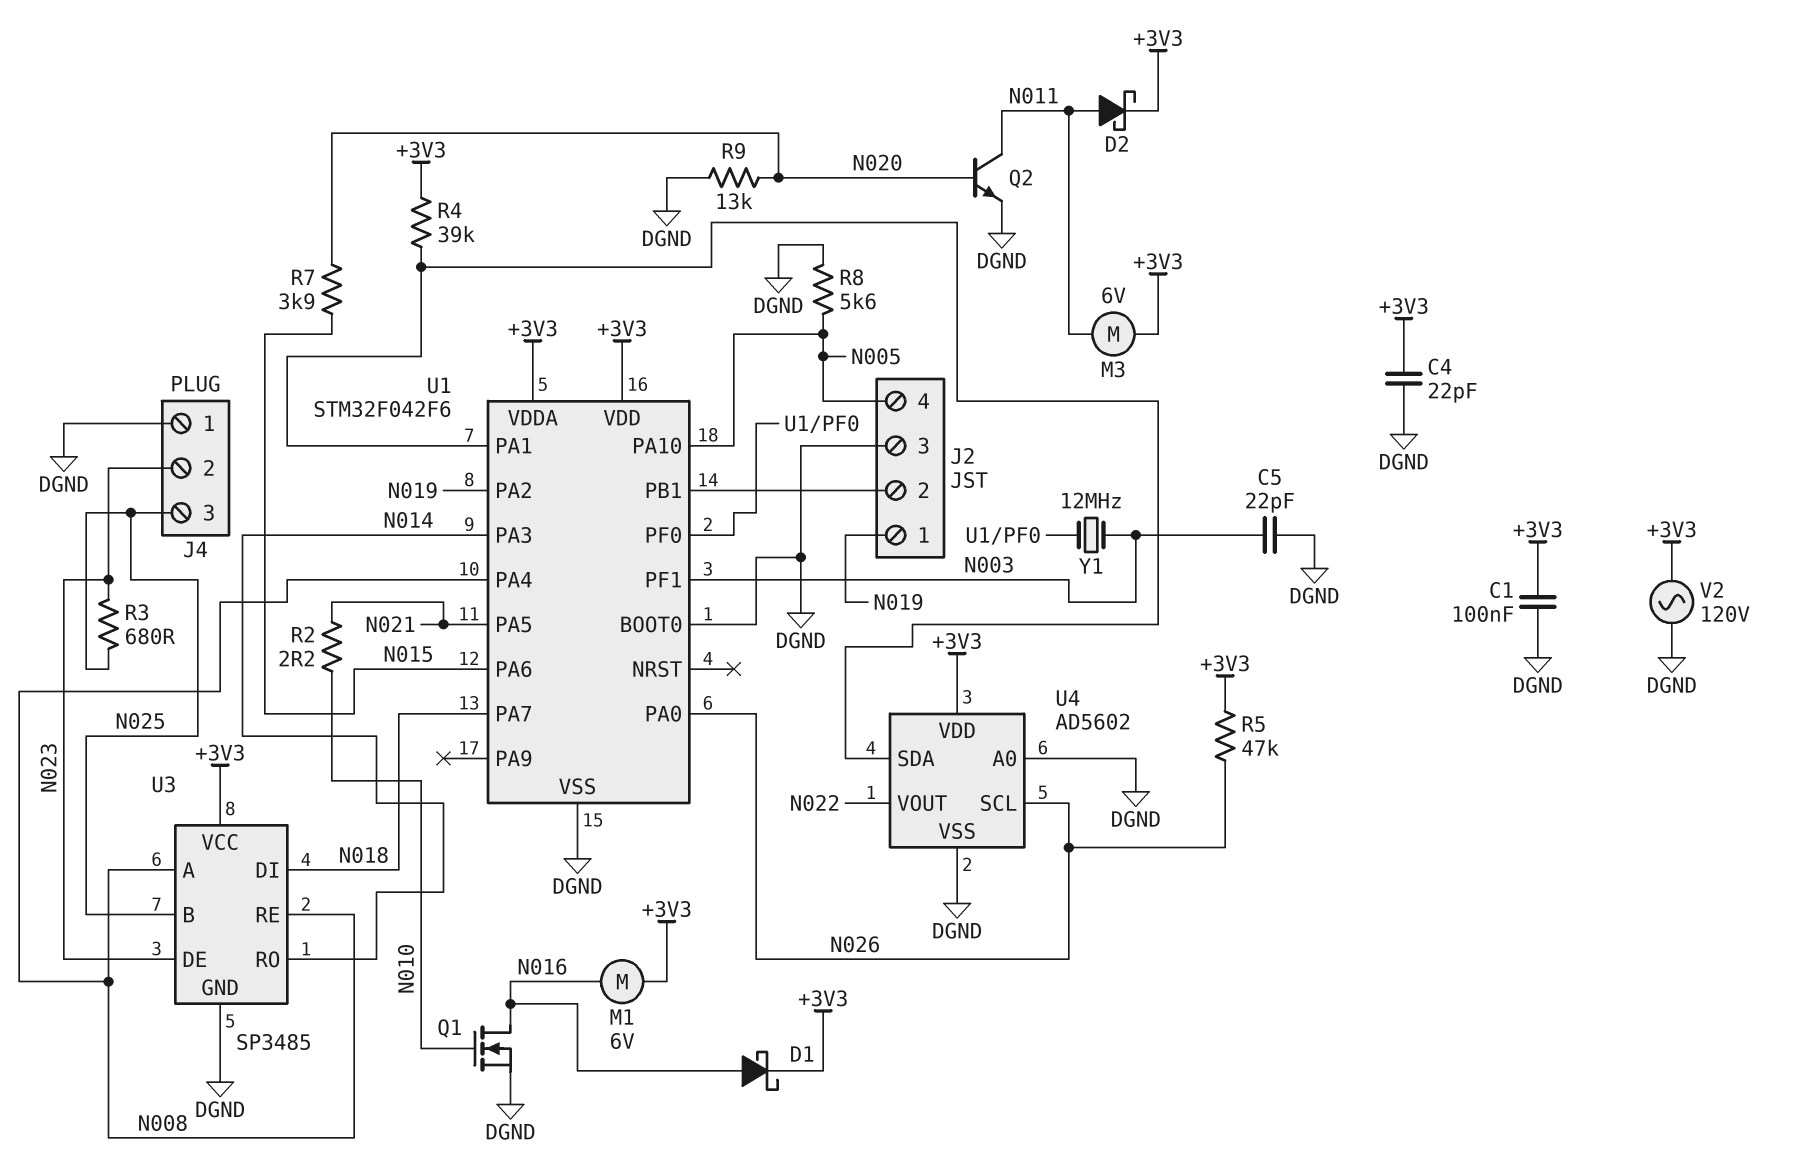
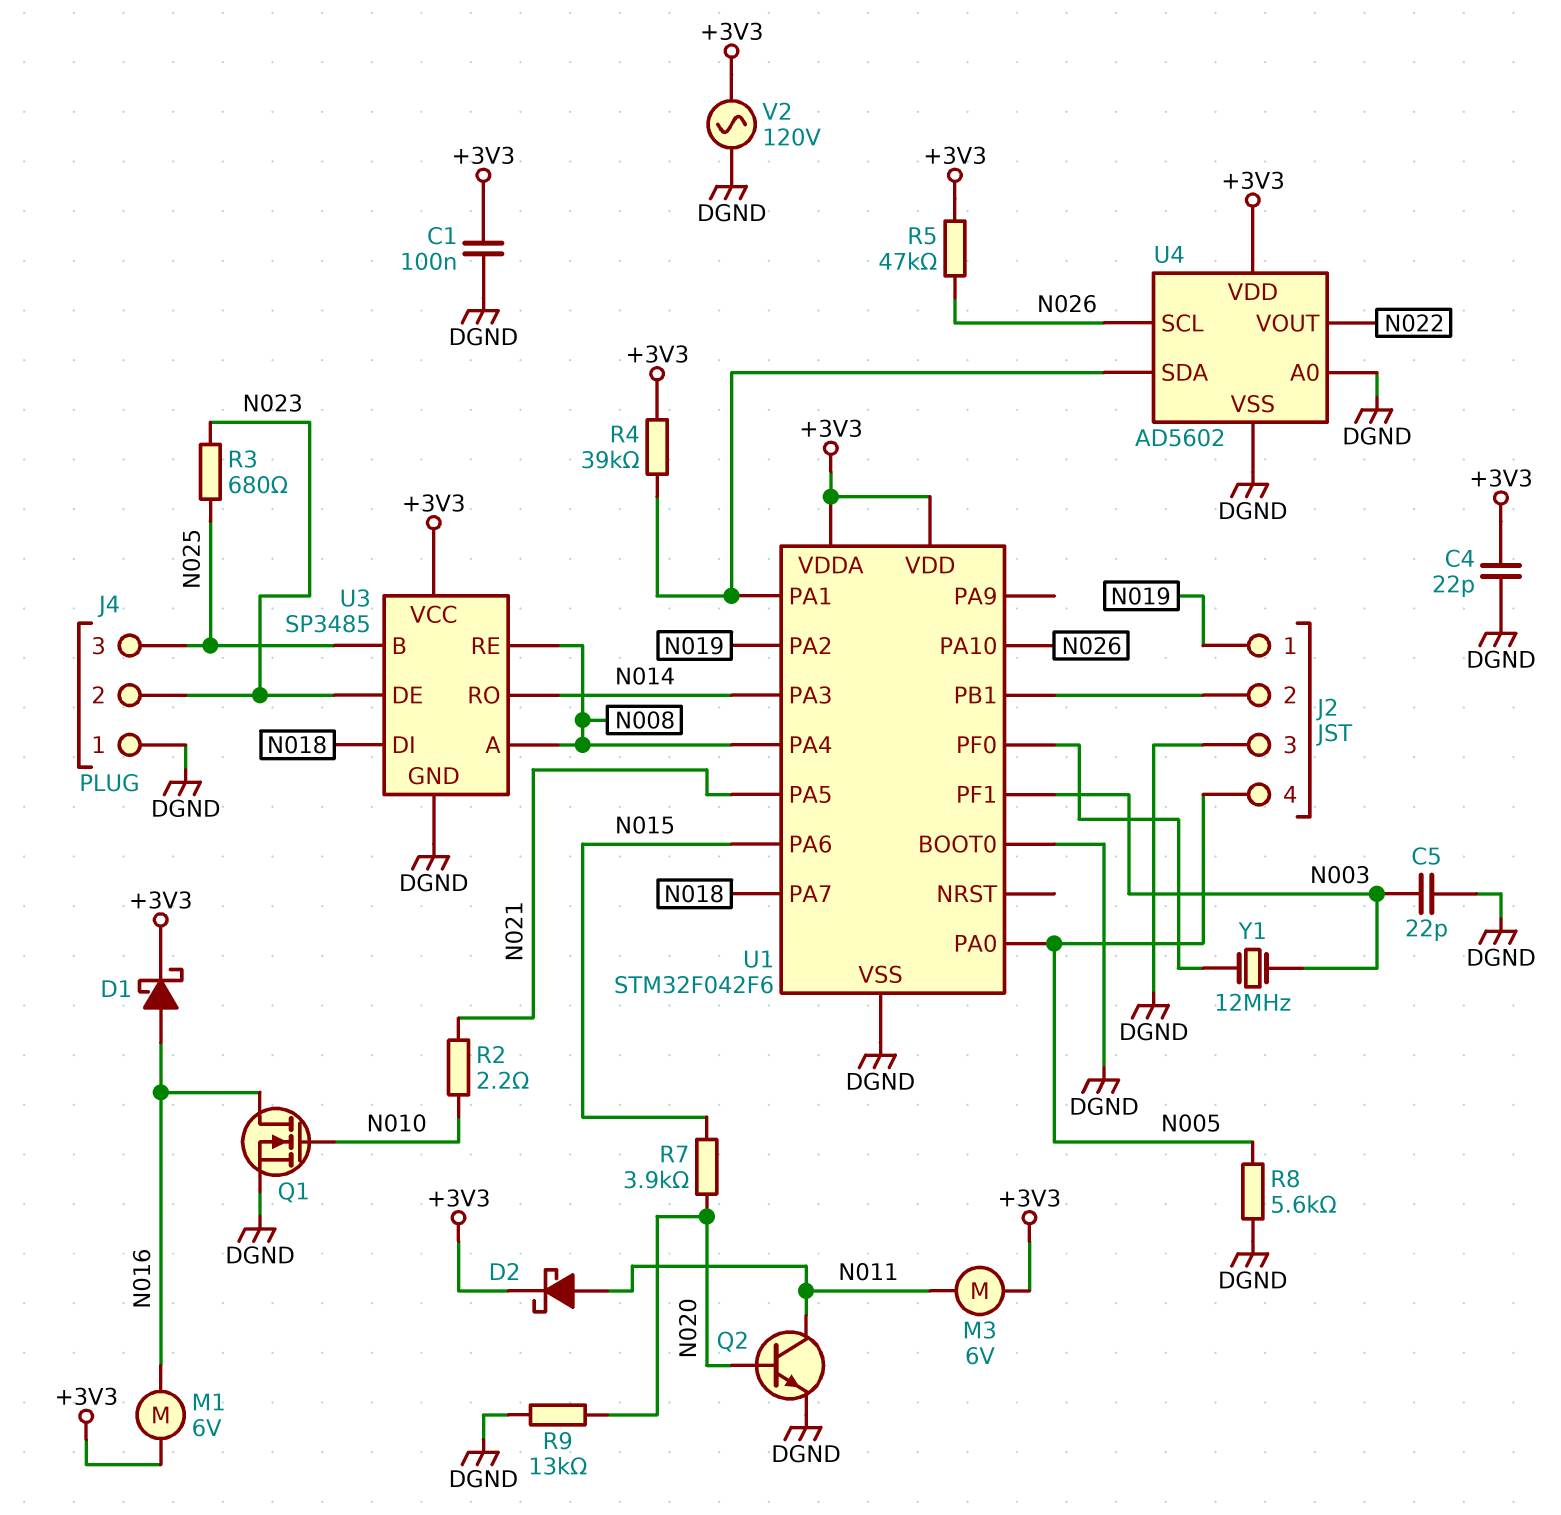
U1 pin PA0: N026 -> N005
U1 pin PA10: N005 -> N026

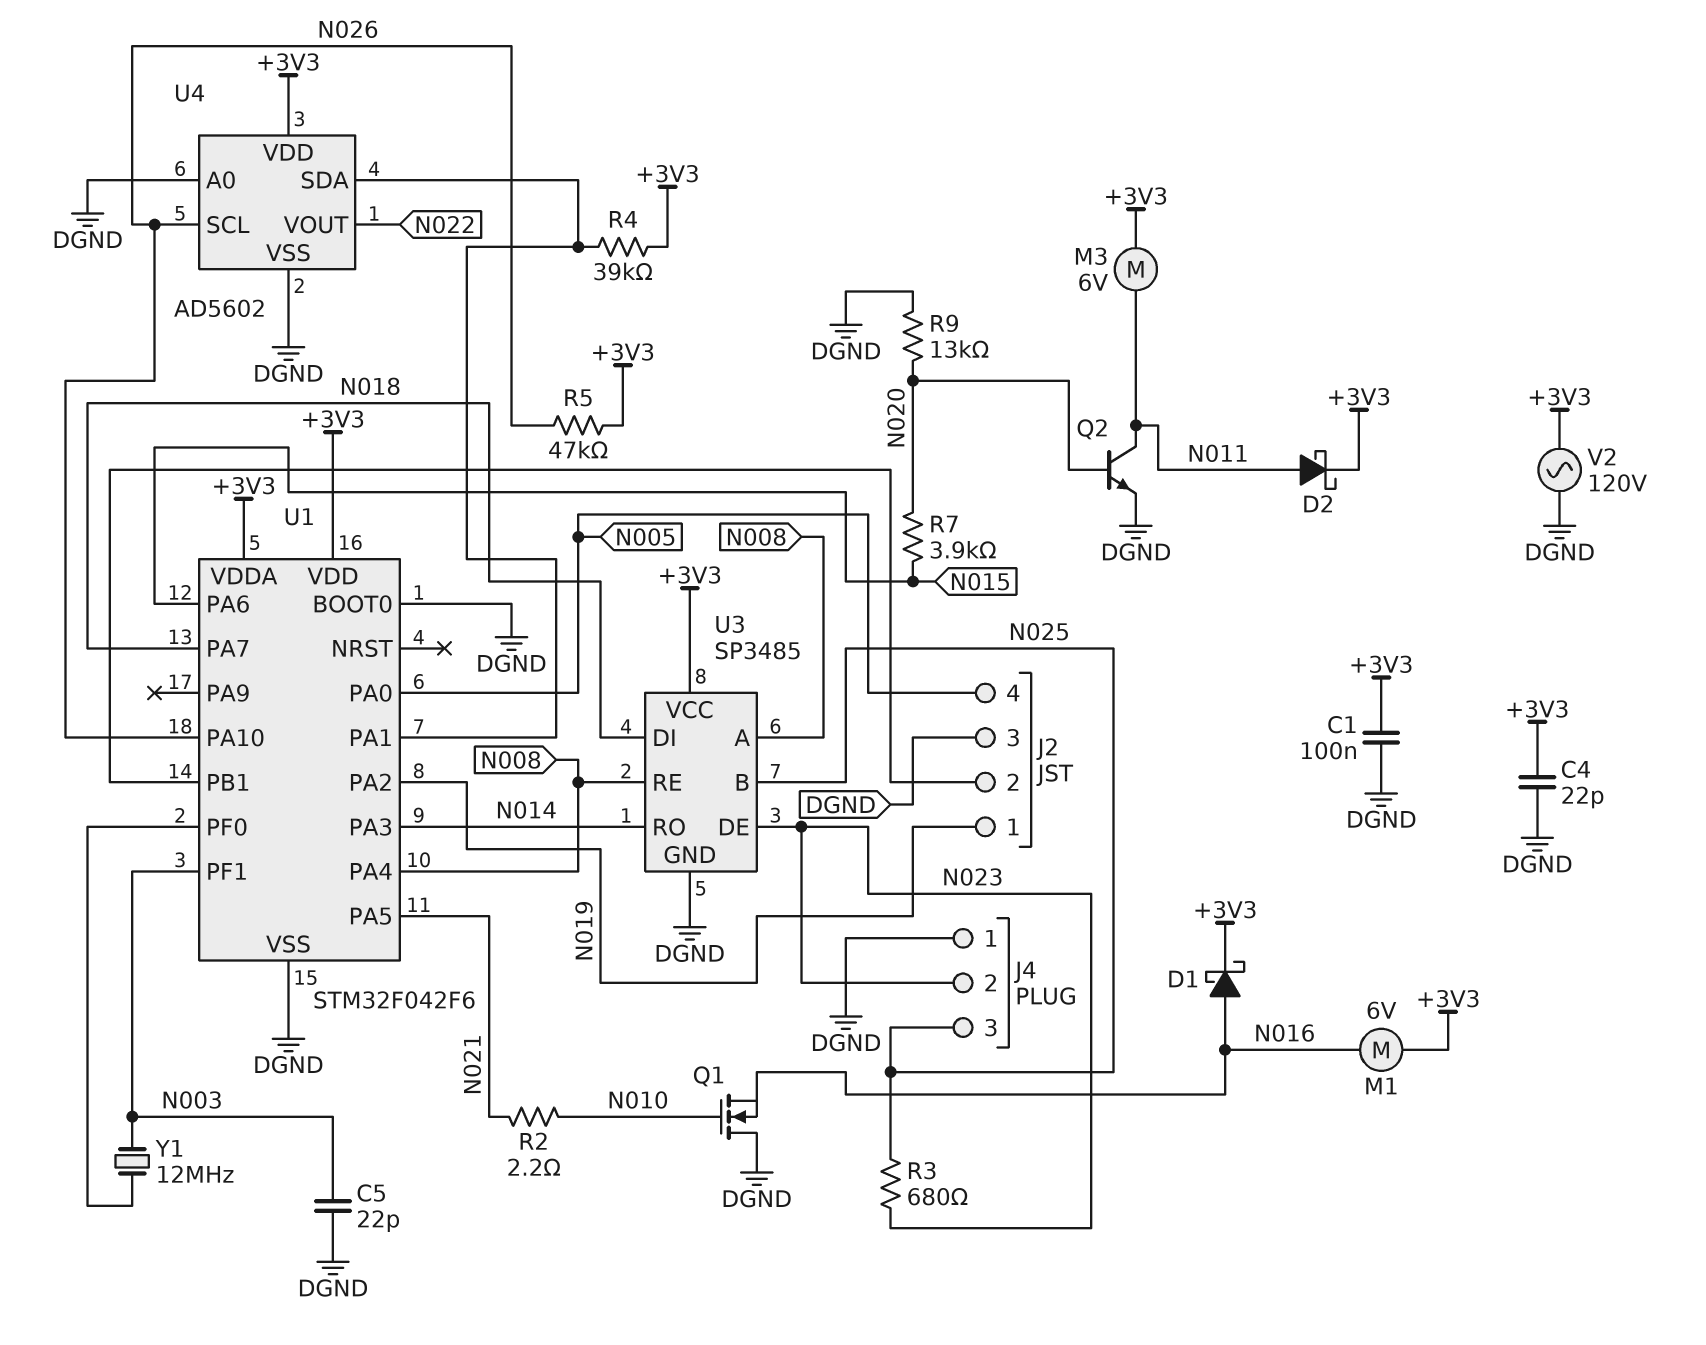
Q1: NMOS (G N010, D N016, S DGND) -> NMOS (G N010, D DGND, S N016)
R8: 5.6k (DGND, N005) -> none

